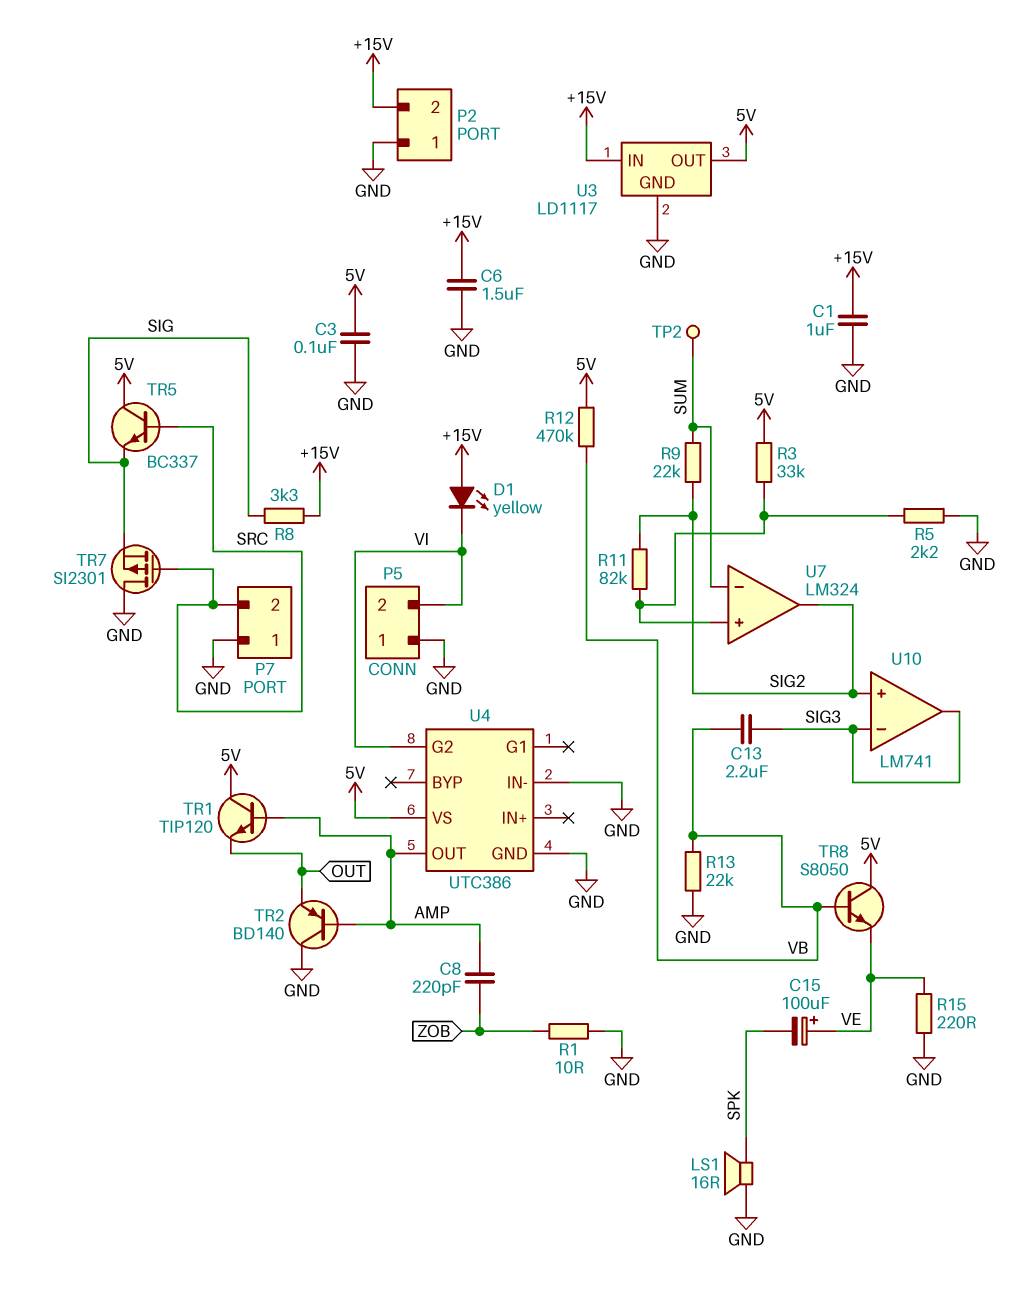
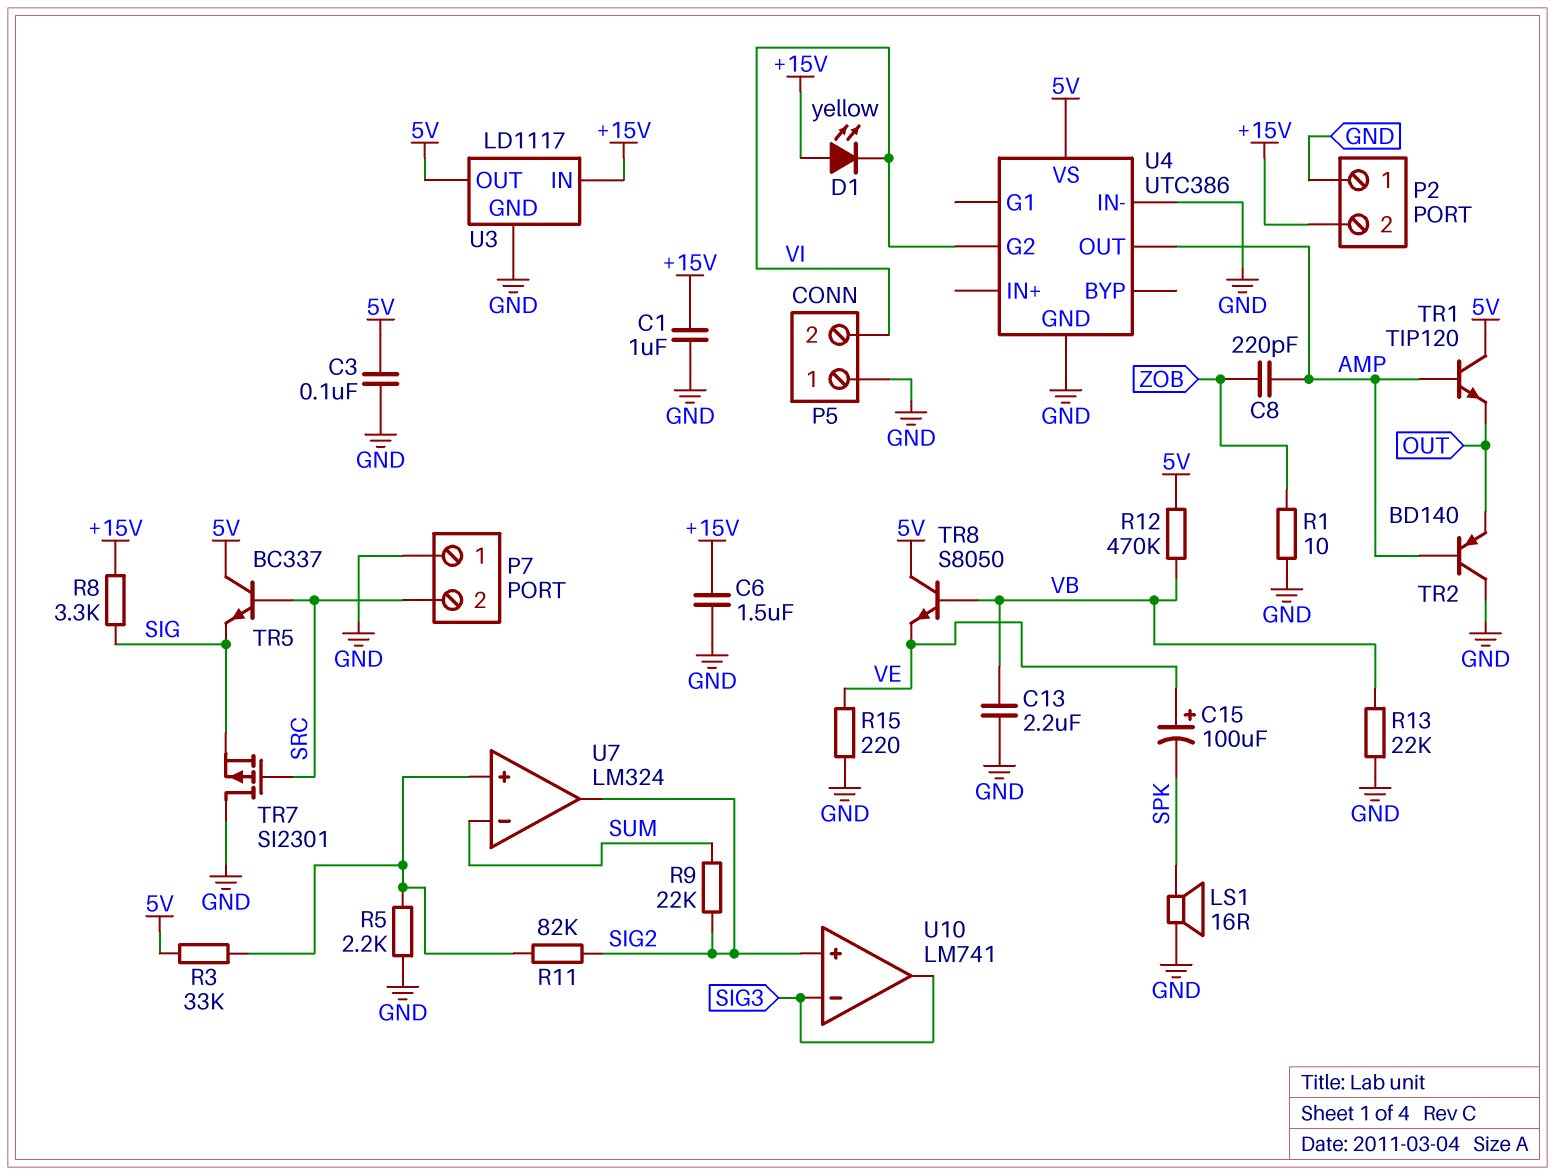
C13: 2.2uF (SIG3, VB) -> 2.2uF (GND, VB)
TP2: test point (SUM) -> none

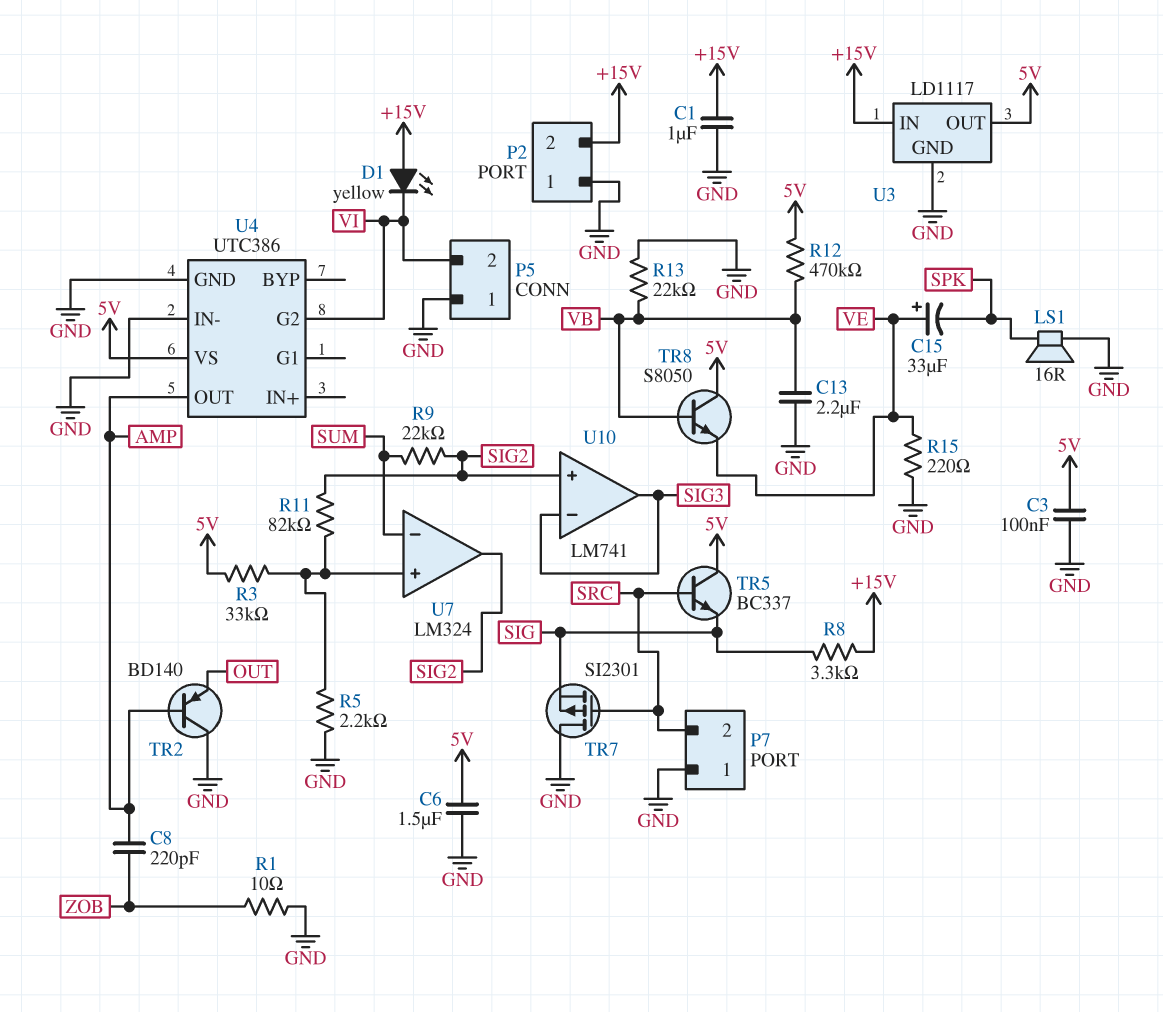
C6: 1.5uF (+15V, GND) -> 1.5uF (5V, GND)
C15: 100uF (plus VE, minus SPK) -> 33uF (plus VE, minus SPK)
TR1: NPN TIP120 (B AMP, C 5V, E OUT) -> none

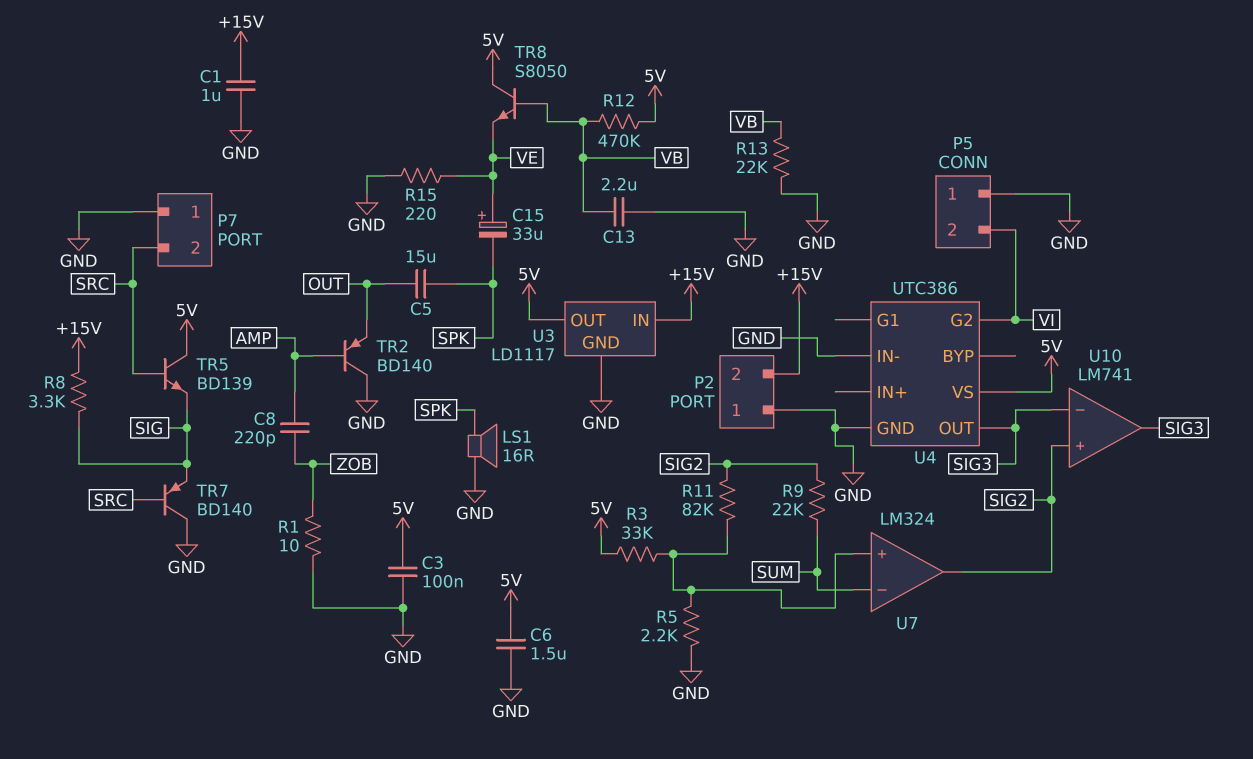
C5: none -> 15uF (OUT, SPK)
D1: LED yellow (A +15V, K VI) -> none
TR5: NPN BC337 (B SRC, C 5V, E SIG) -> NPN BD139 (B SRC, C 5V, E SIG)
TR7: PMOS SI2301 (G SRC, D GND, S SIG) -> PNP BD140 (B SRC, C GND, E SIG)
U4 pin OUT: AMP -> SIG3

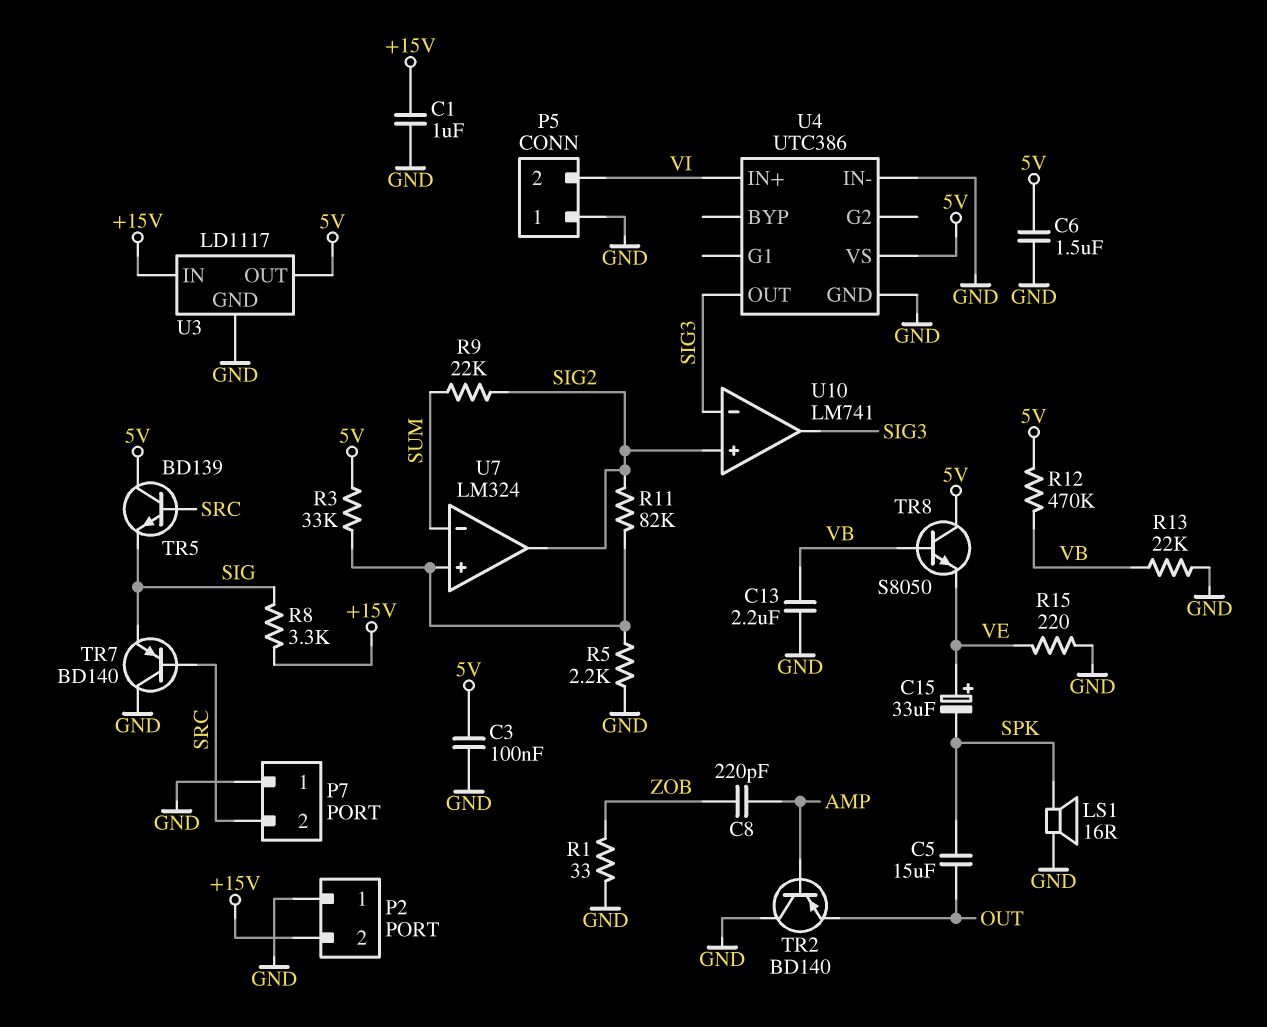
R1: 10 (GND, ZOB) -> 33 (GND, ZOB)
U4 pin G2: VI -> none
U4 pin IN+: none -> VI

